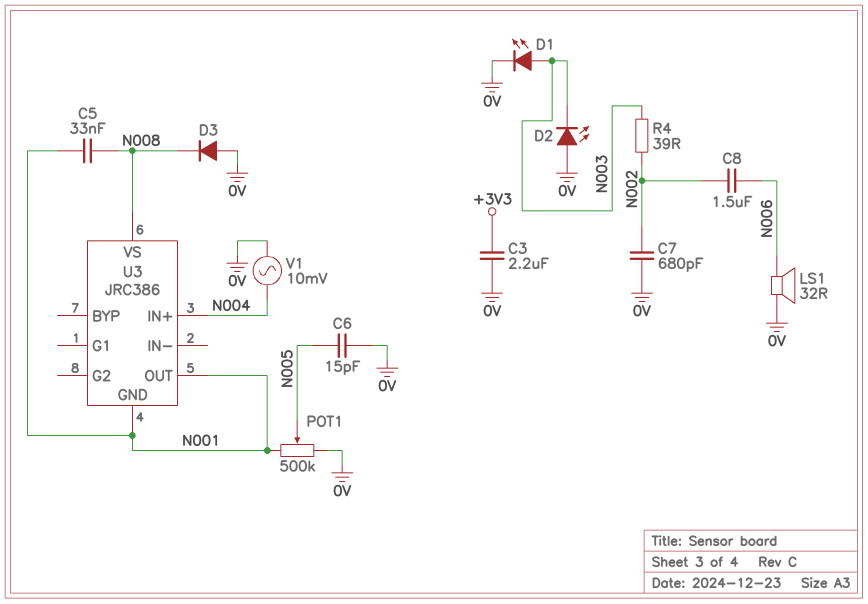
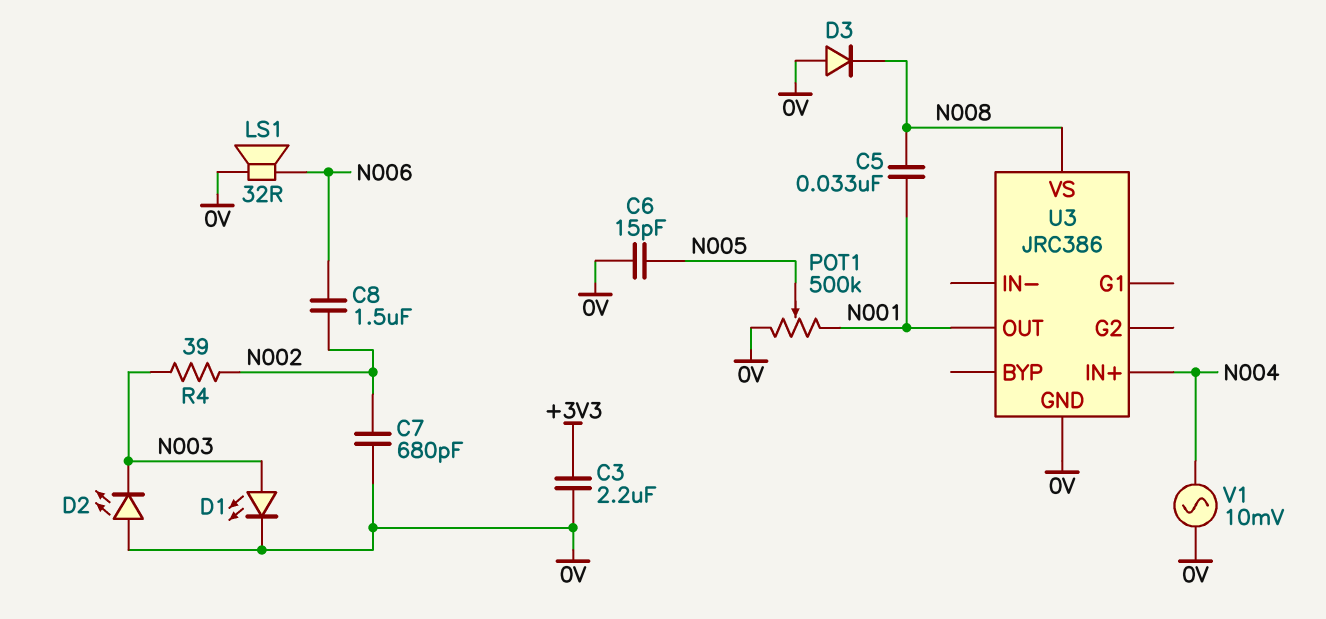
U3 pin GND: N001 -> 0V

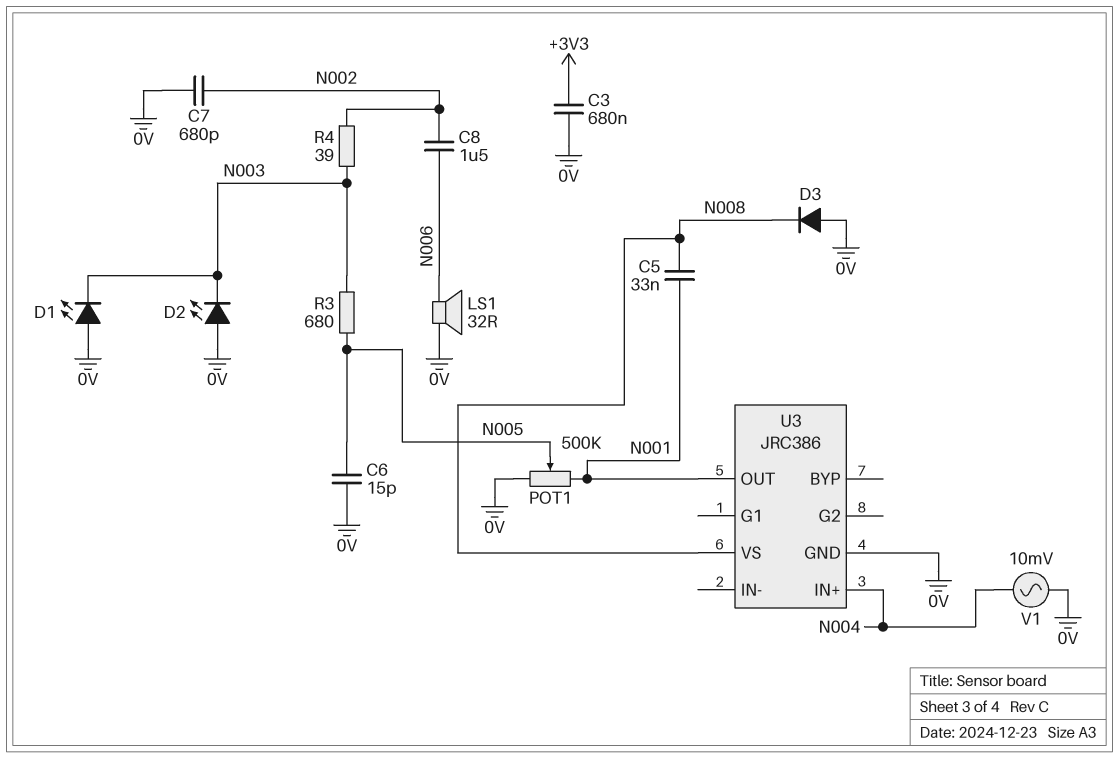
C3: 2.2uF (+3V3, 0V) -> 680nF (+3V3, 0V)
D1: LED (A N003, K 0V) -> LED (A 0V, K N003)
R3: none -> 680 (N003, N005)

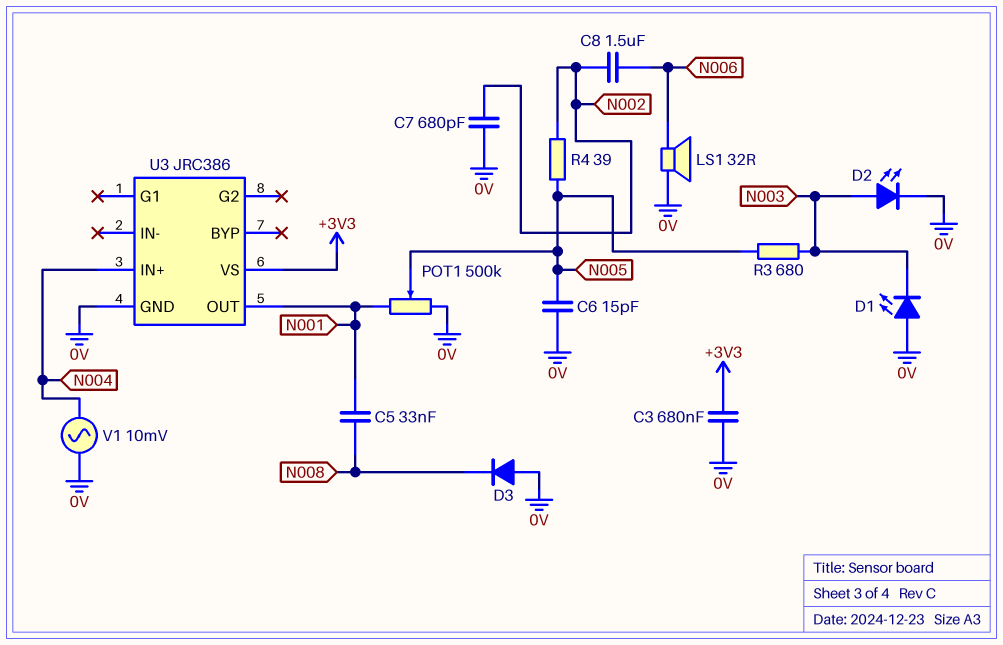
D2: LED (A 0V, K N003) -> LED (A N003, K 0V)
R4: 39 (N002, N003) -> 39 (N002, N005)
U3 pin VS: N008 -> +3V3

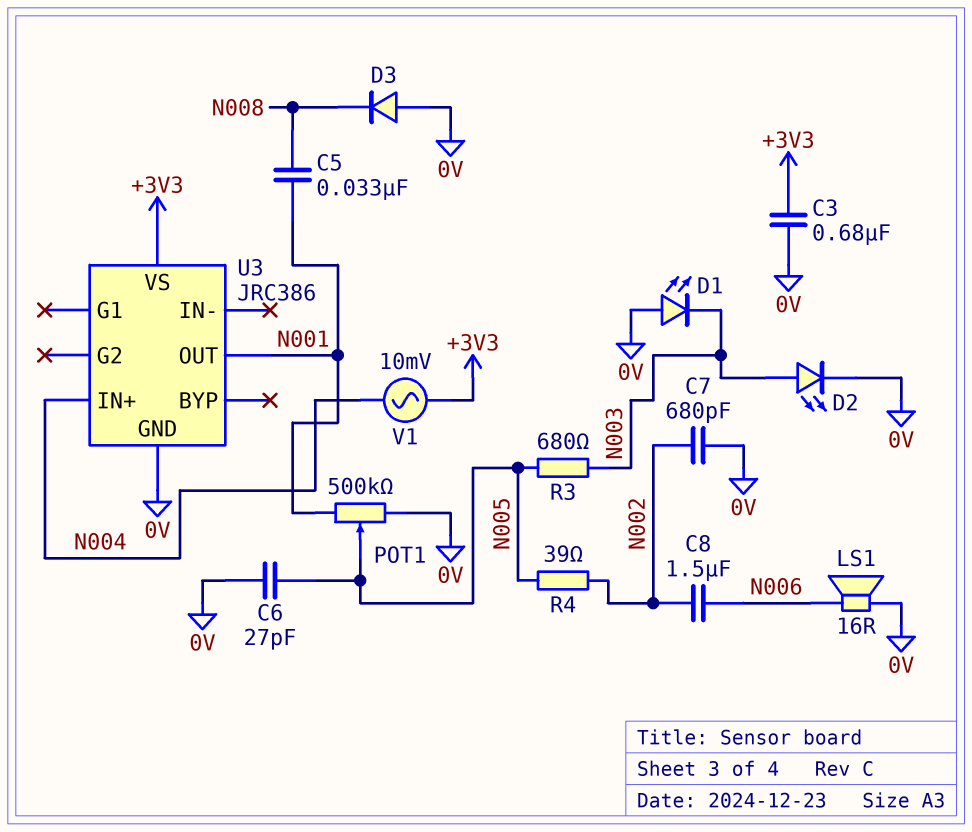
C6: 15pF (0V, N005) -> 27pF (0V, N005)
LS1: speaker 32R (0V, N006) -> speaker 16R (0V, N006)
V1: AC 10mV (0V, N004) -> AC 10mV (+3V3, N004)

